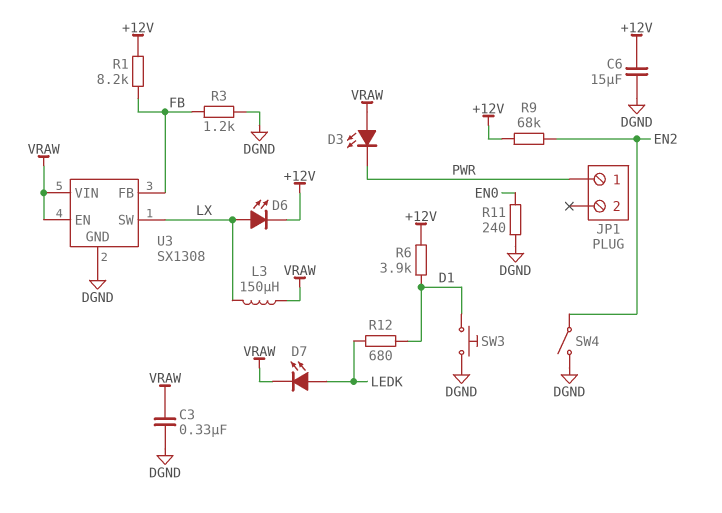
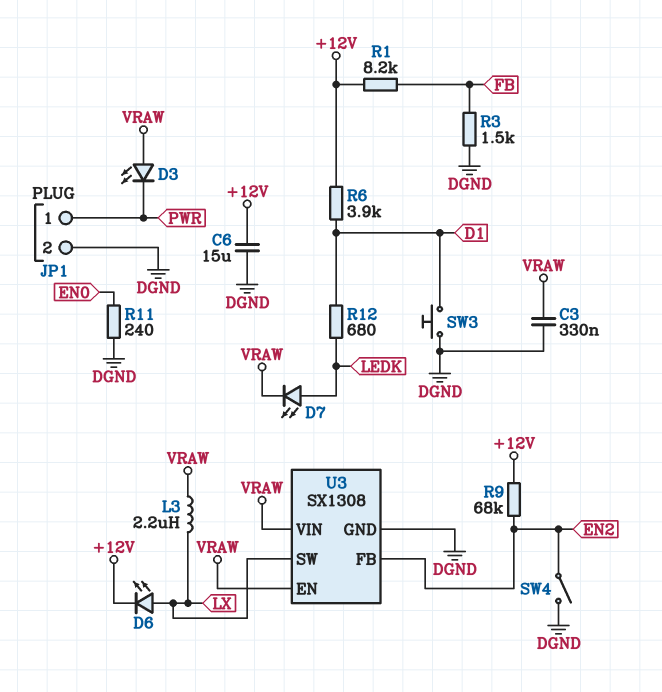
JP1 pin 2: none -> DGND
L3: 150uH (LX, VRAW) -> 2.2uH (LX, VRAW)
R3: 1.2k (DGND, FB) -> 1.5k (DGND, FB)
U3 pin FB: FB -> EN2

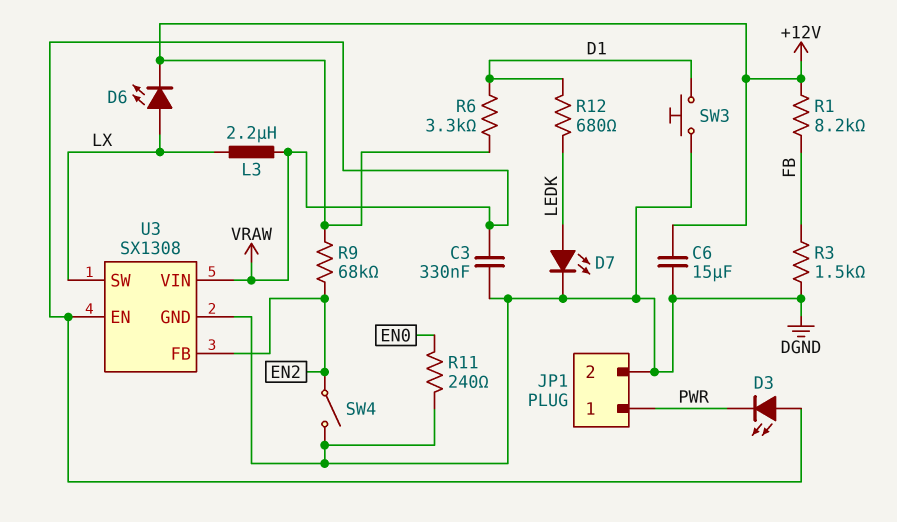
D7: LED (A LEDK, K VRAW) -> LED (A LEDK, K DGND)
R6: 3.9k (+12V, D1) -> 3.3k (+12V, D1)

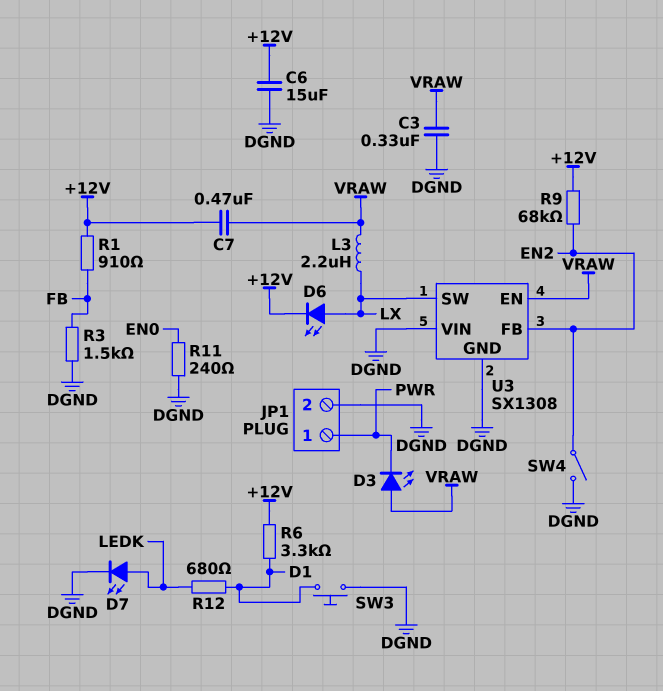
C7: none -> 470nF (+12V, VRAW)
R1: 8.2k (+12V, FB) -> 910 (+12V, FB)
U3 pin VIN: VRAW -> DGND

